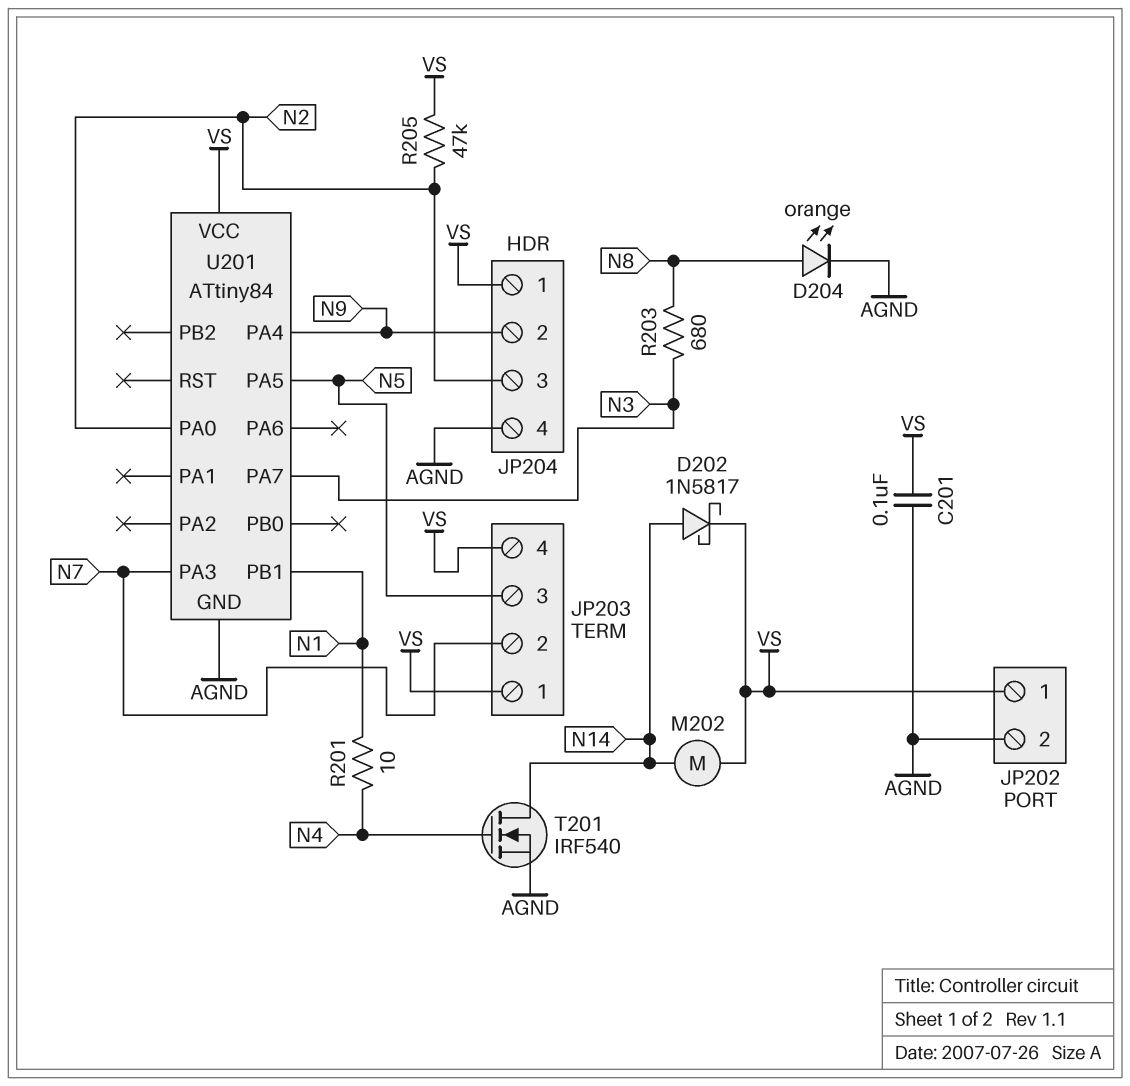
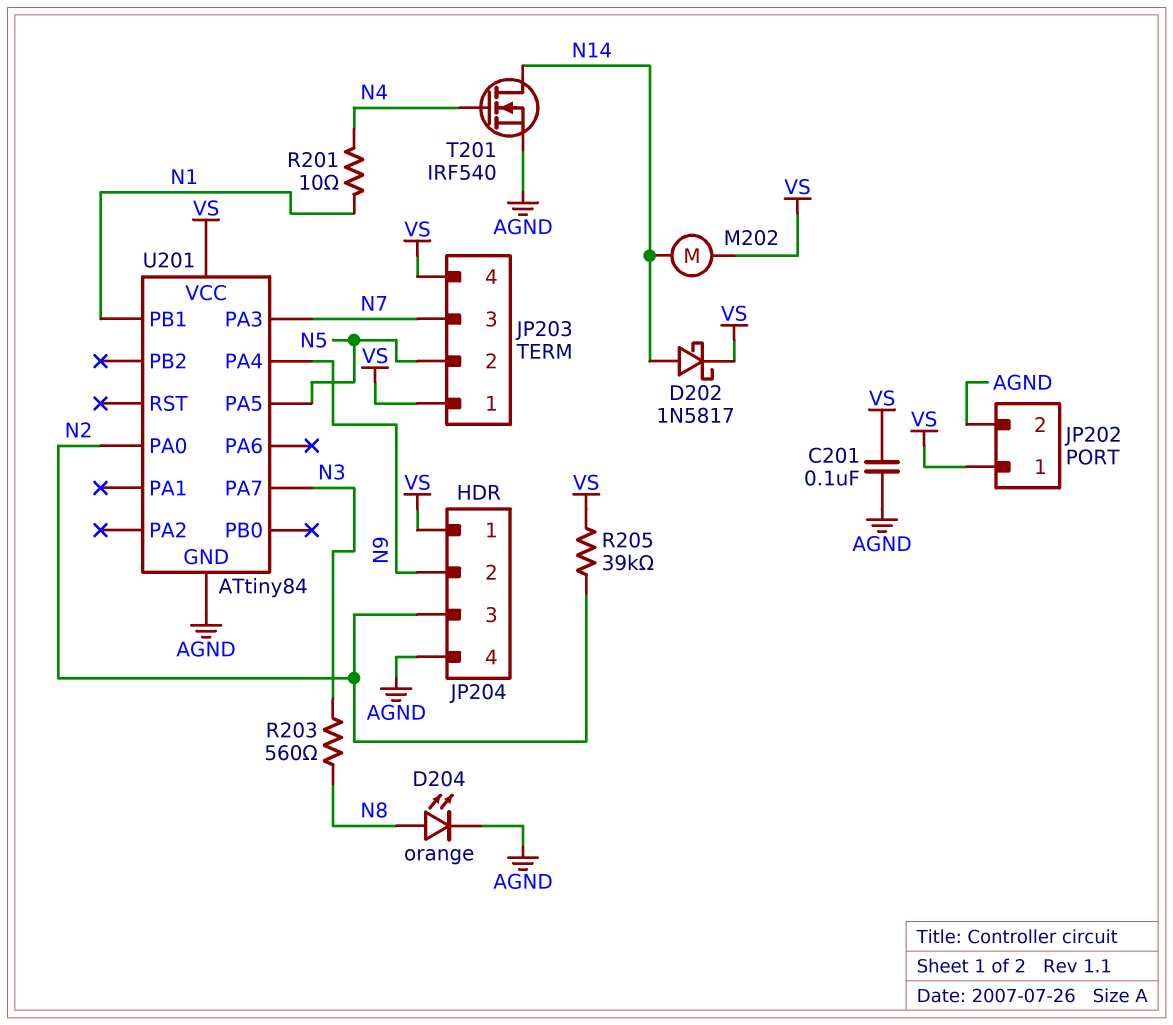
JP203 pin 2: N7 -> N5
JP203 pin 3: N5 -> N7
R203: 680 (N3, N8) -> 560 (N3, N8)
R205: 47k (N2, VS) -> 39k (N2, VS)

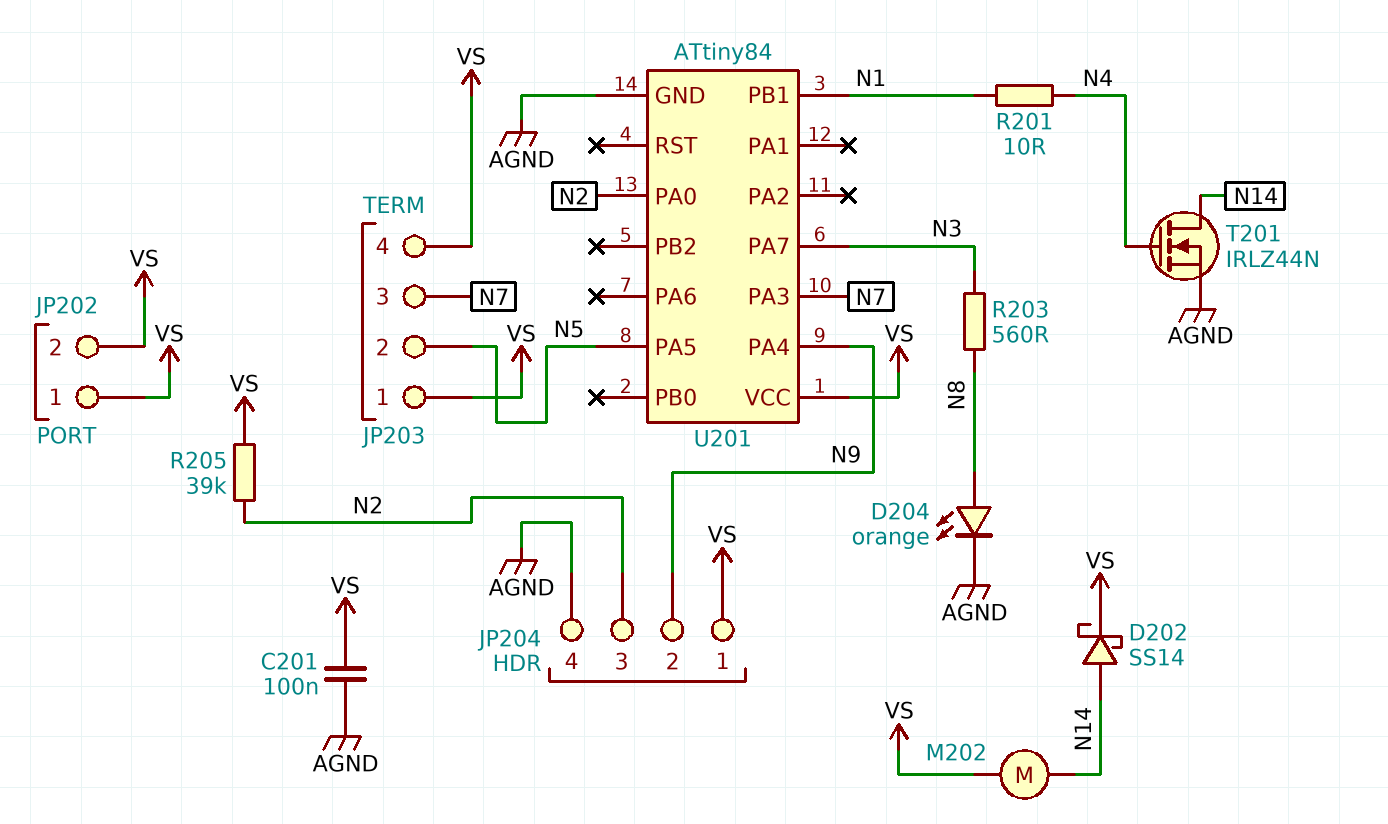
D202: schottky 1N5817 (A N14, K VS) -> schottky SS14 (A N14, K VS)
JP202 pin 2: AGND -> VS
T201: NMOS IRF540 (G N4, D N14, S AGND) -> NMOS IRLZ44N (G N4, D N14, S AGND)

